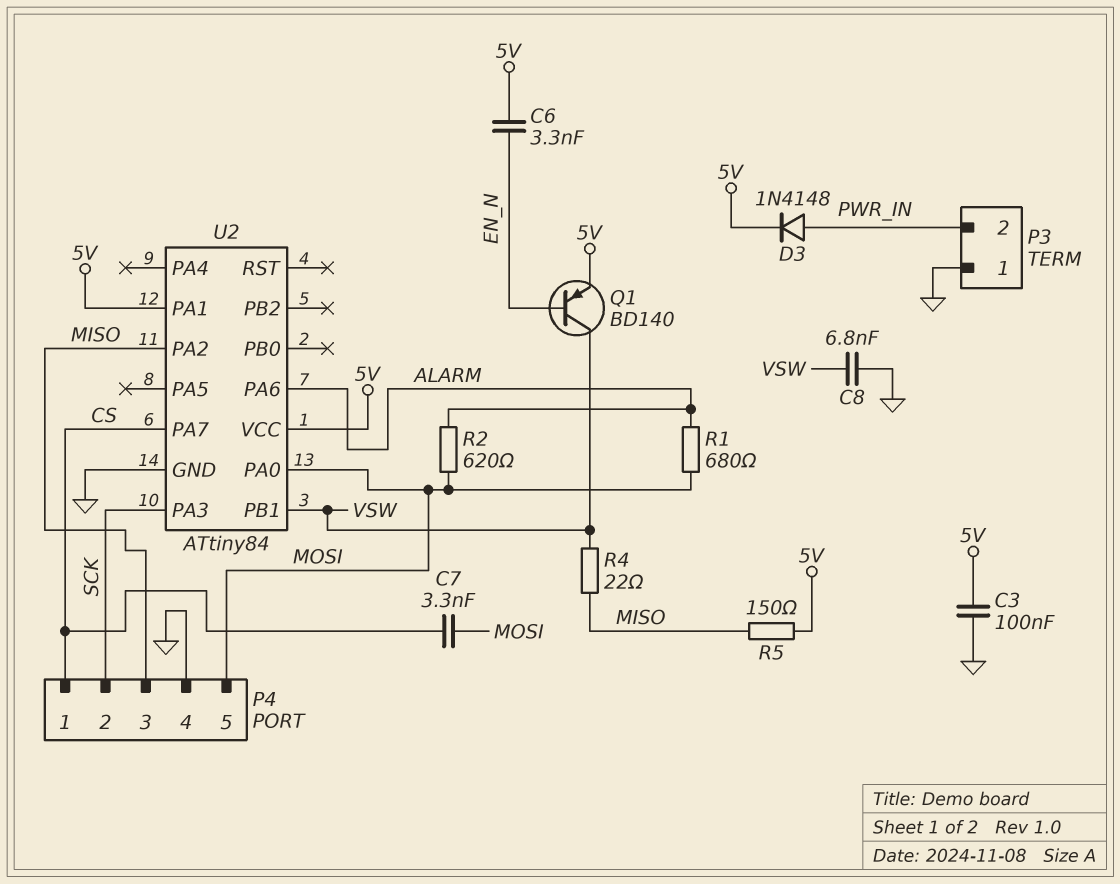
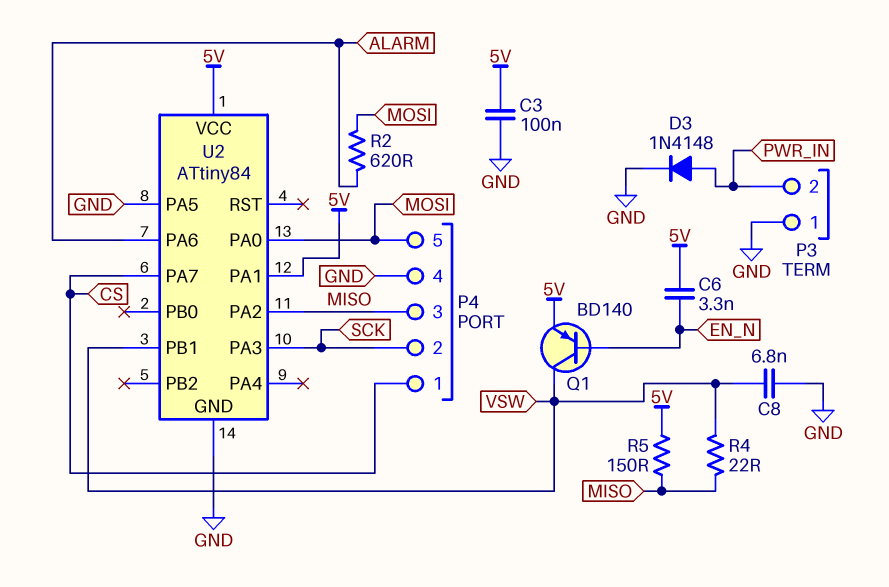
C7: 3.3nF (CS, MOSI) -> none
D3: diode 1N4148 (A PWR_IN, K 5V) -> diode 1N4148 (A PWR_IN, K GND)
R1: 680 (ALARM, MOSI) -> none
U2 pin PA5: none -> GND

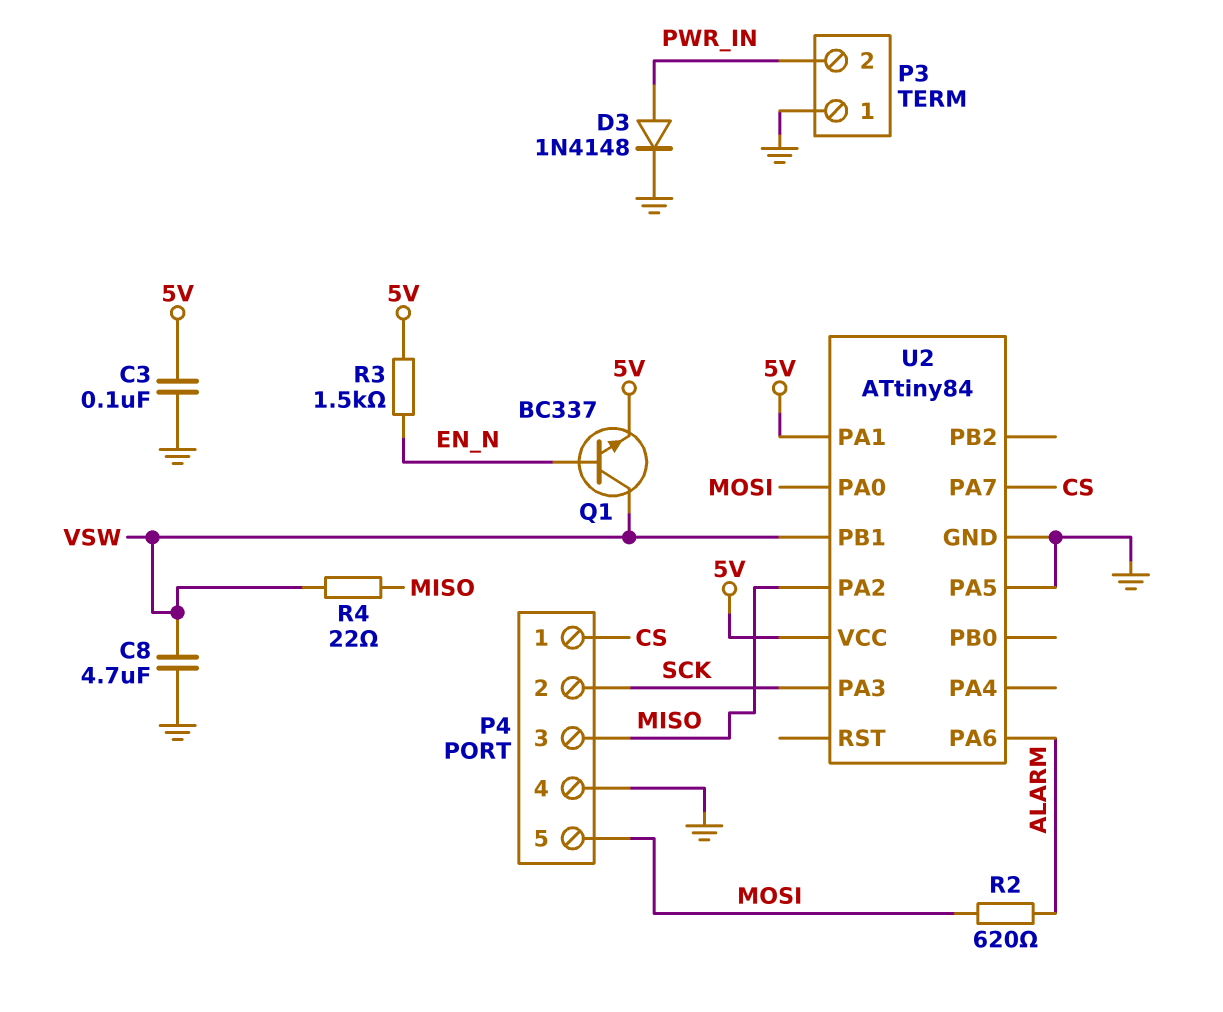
C6: 3.3nF (5V, EN_N) -> none
C8: 6.8nF (GND, VSW) -> 4.7uF (GND, VSW)
Q1: PNP BD140 (B EN_N, C VSW, E 5V) -> NPN BC337 (B EN_N, C VSW, E 5V)
R3: none -> 1.5k (5V, EN_N)
R5: 150 (5V, MISO) -> none

